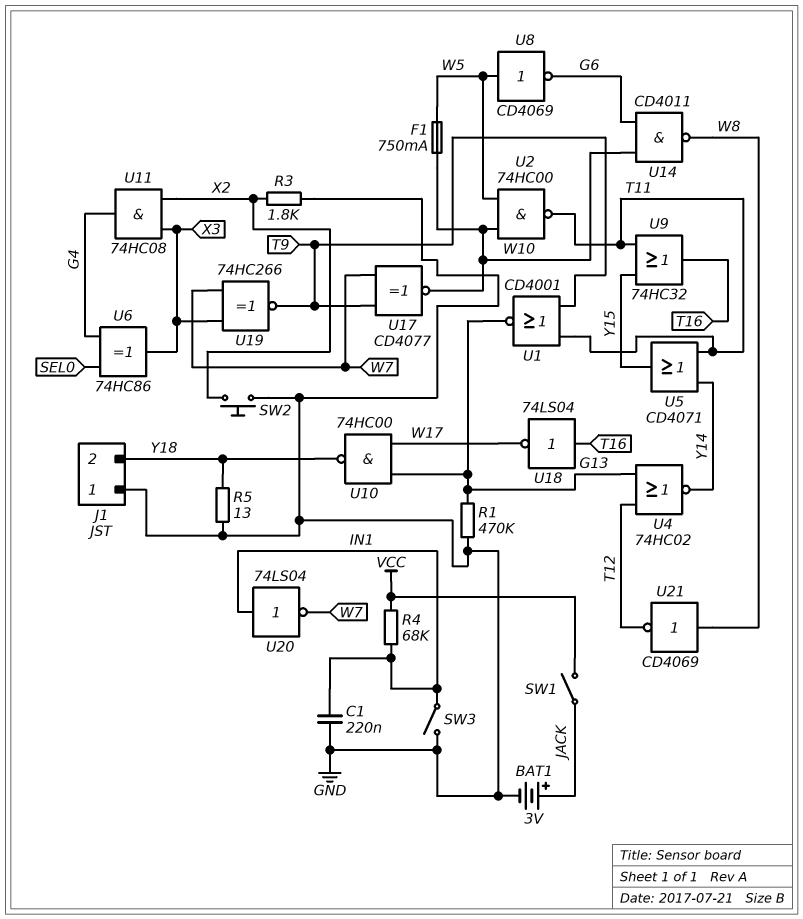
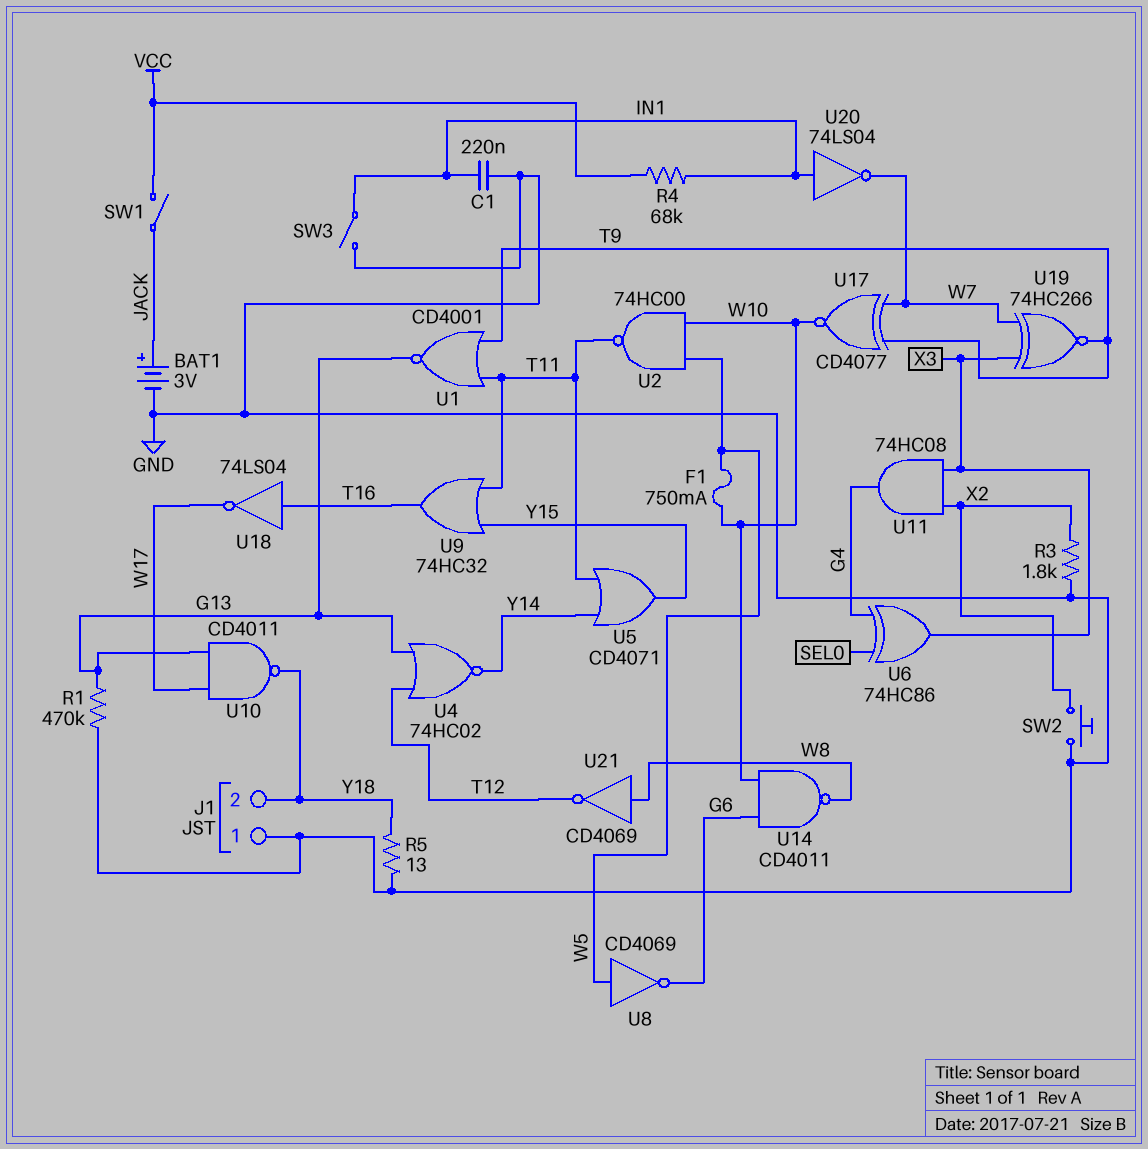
U10: NAND 74HC00 (in G13, in W17, out Y18) -> NAND CD4011 (in G13, in W17, out Y18)

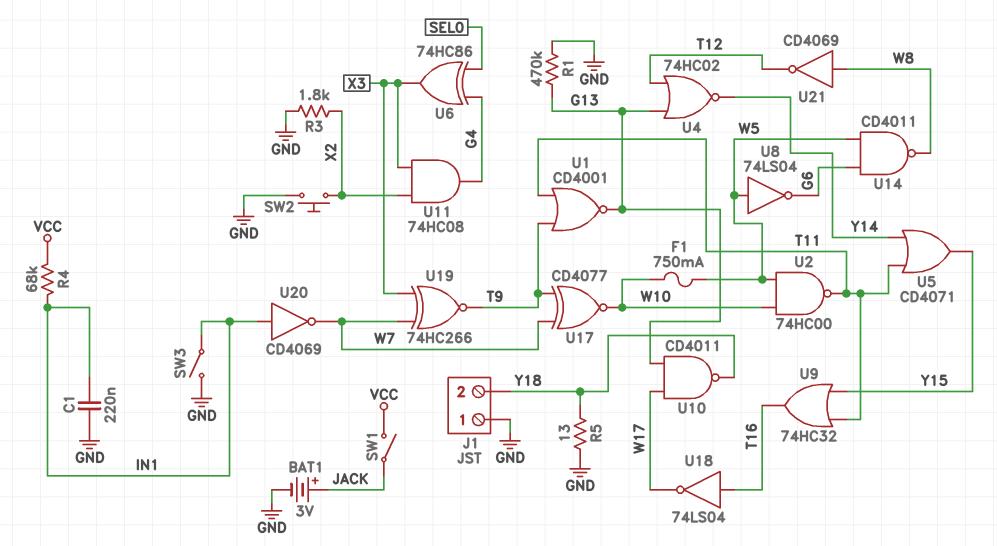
U8: NOT CD4069 (in W5, out G6) -> NOT 74LS04 (in W5, out G6)
U14: NAND CD4011 (in G6, in W10, out W8) -> NAND CD4011 (in G6, in W5, out W8)
U20: NOT 74LS04 (in IN1, out W7) -> NOT CD4069 (in IN1, out W7)

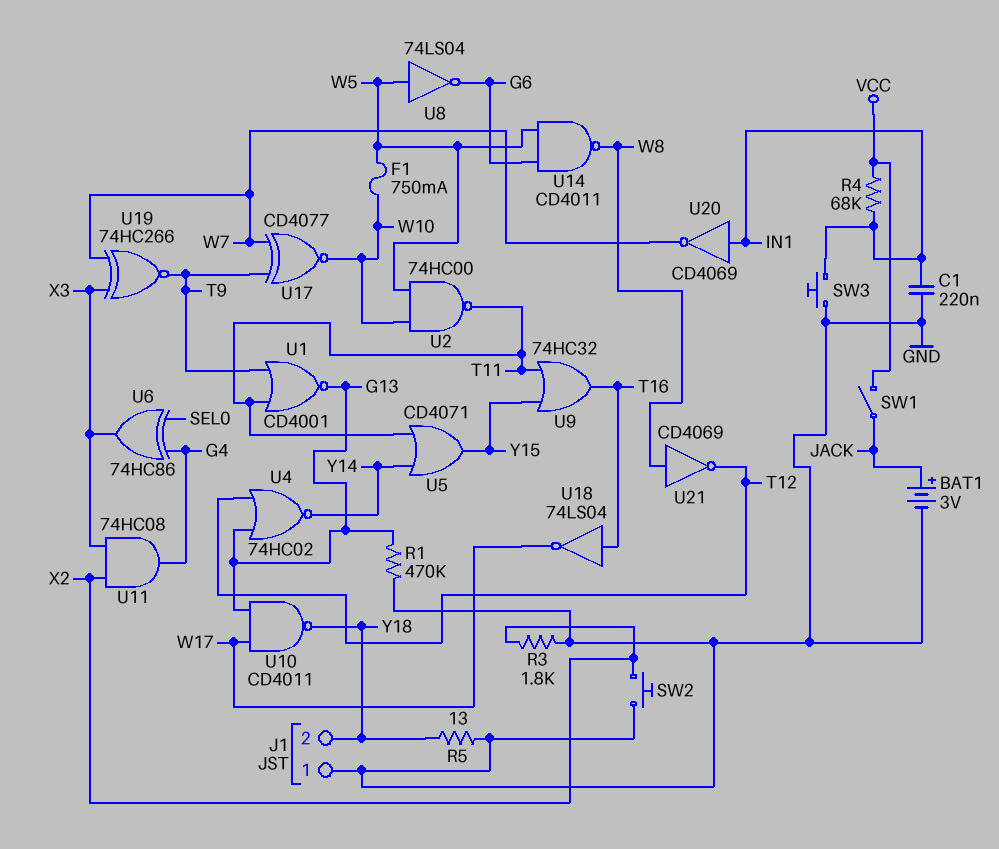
SW3: switch (GND, IN1) -> button (GND, IN1)

